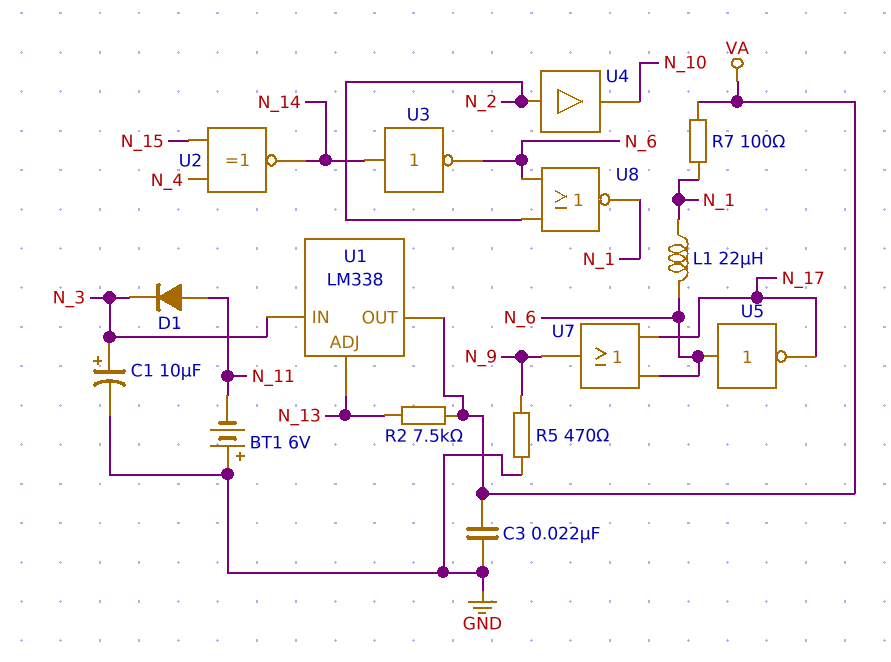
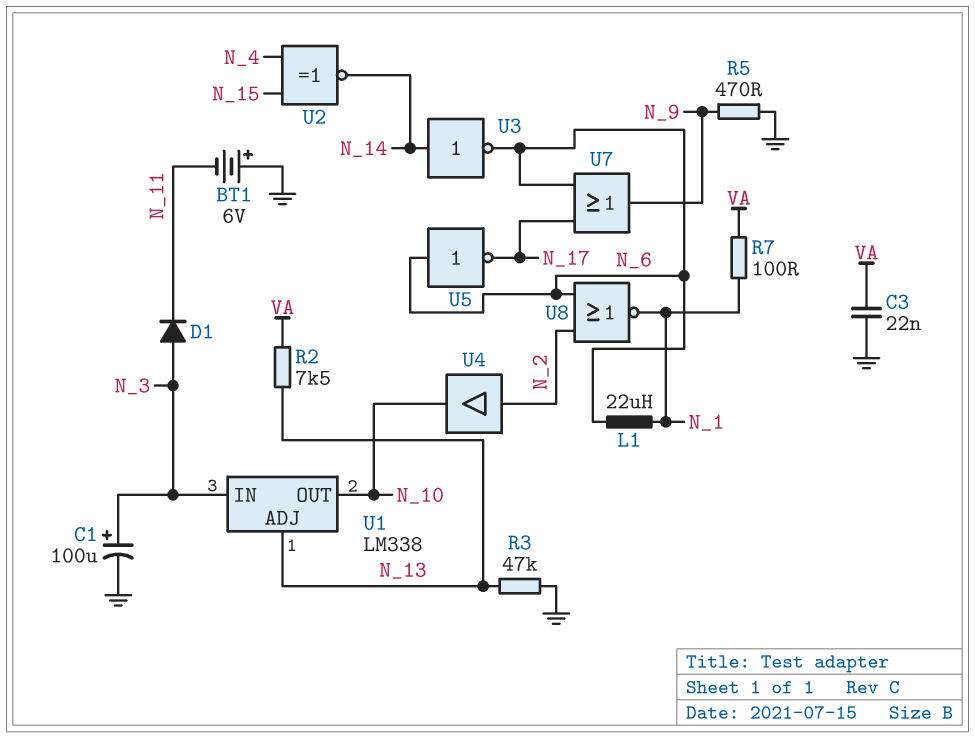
C1: 10uF (plus N_3, minus GND) -> 100uF (plus N_3, minus GND)
D1: diode (A N_11, K N_3) -> diode (A N_3, K N_11)
R3: none -> 47k (GND, N_13)
U1 pin OUT: VA -> N_10

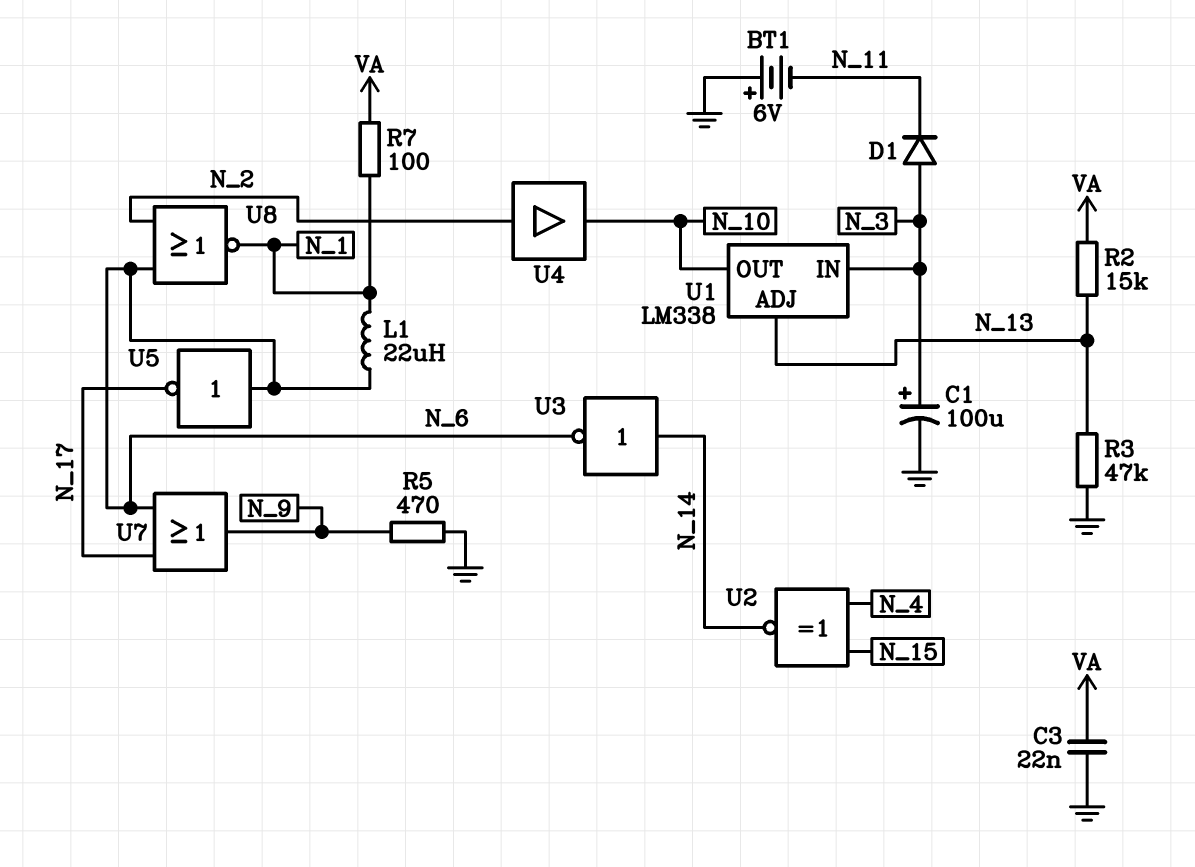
R2: 7.5k (N_13, VA) -> 15k (N_13, VA)

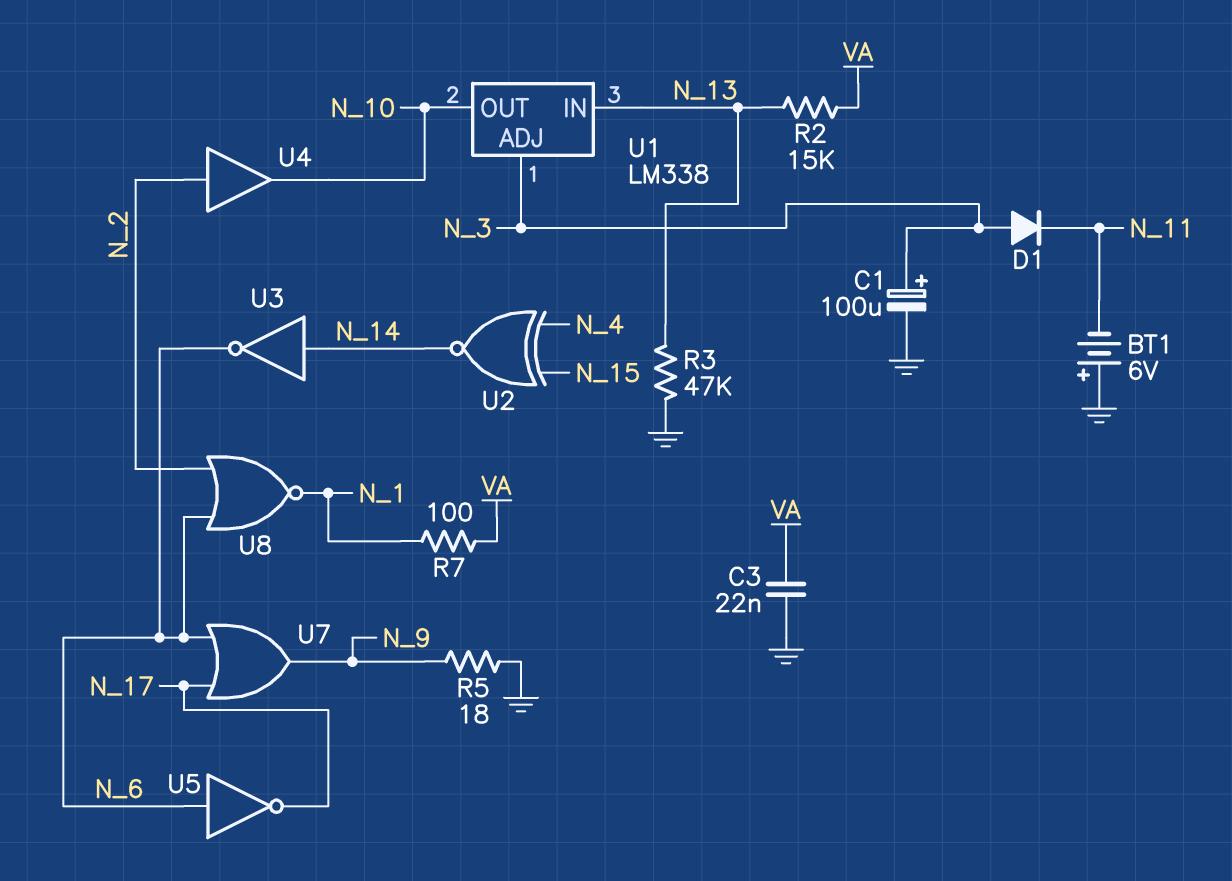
L1: 22uH (N_1, N_6) -> none
R5: 470 (GND, N_9) -> 18 (GND, N_9)
U1 pin ADJ: N_13 -> N_3
U1 pin IN: N_3 -> N_13

